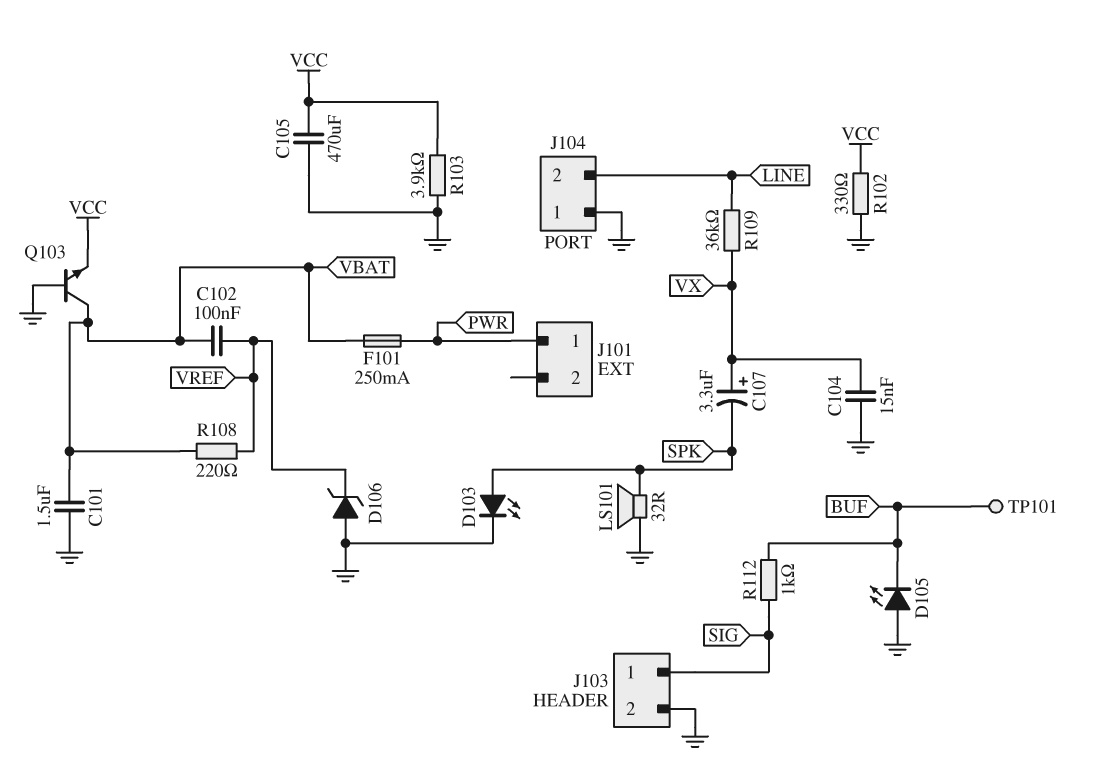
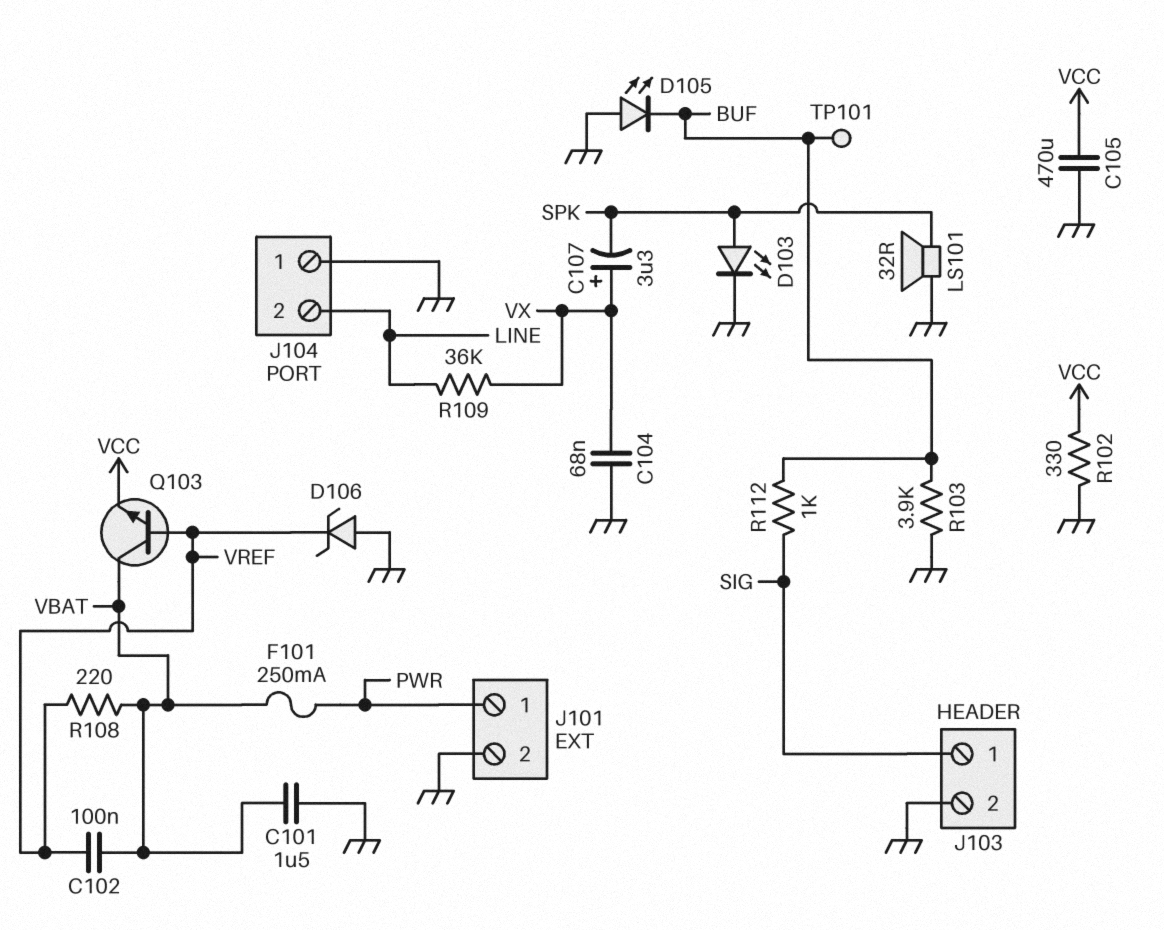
C104: 15nF (GND, VX) -> 68nF (GND, VX)
J101 pin 2: none -> GND
Q103: NPN (B GND, C VBAT, E VCC) -> NPN (B VREF, C VBAT, E VCC)
R103: 3.9k (GND, VCC) -> 3.9k (BUF, GND)

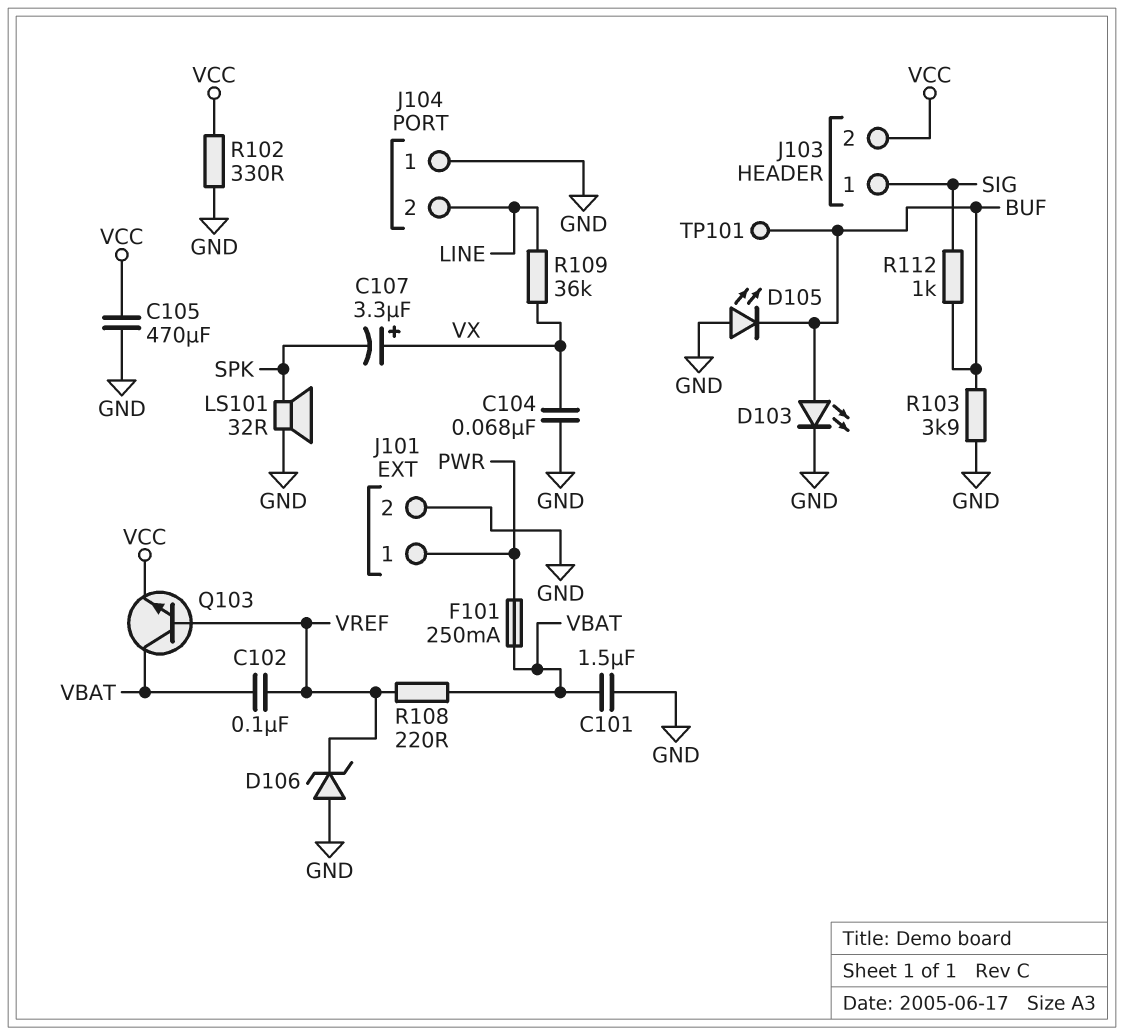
D103: LED (A SPK, K GND) -> LED (A BUF, K GND)
J103 pin 2: GND -> VCC

